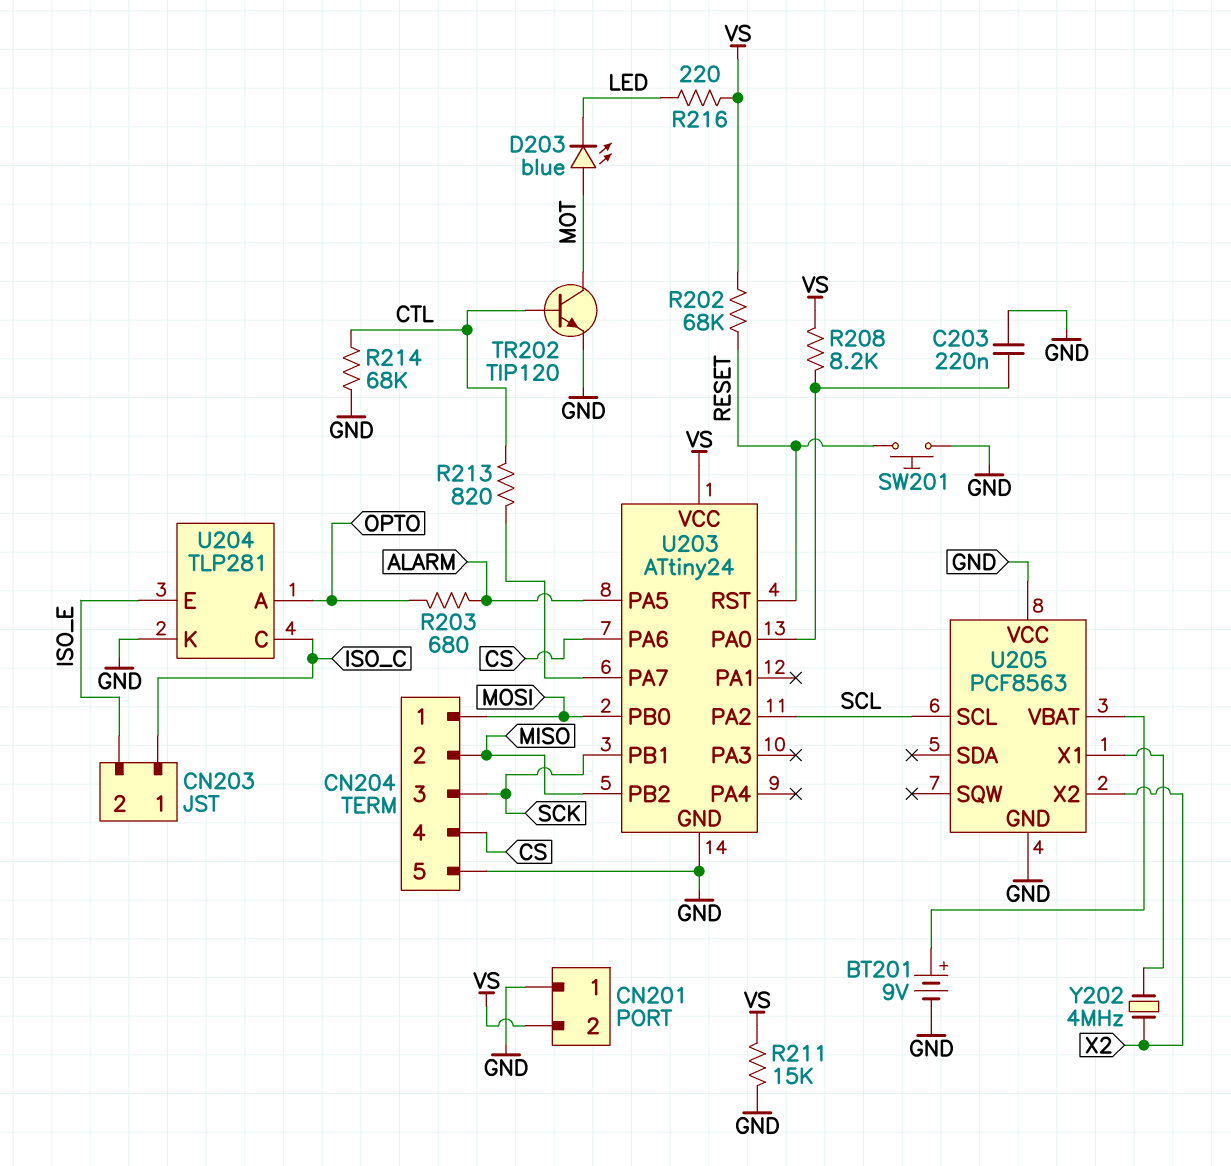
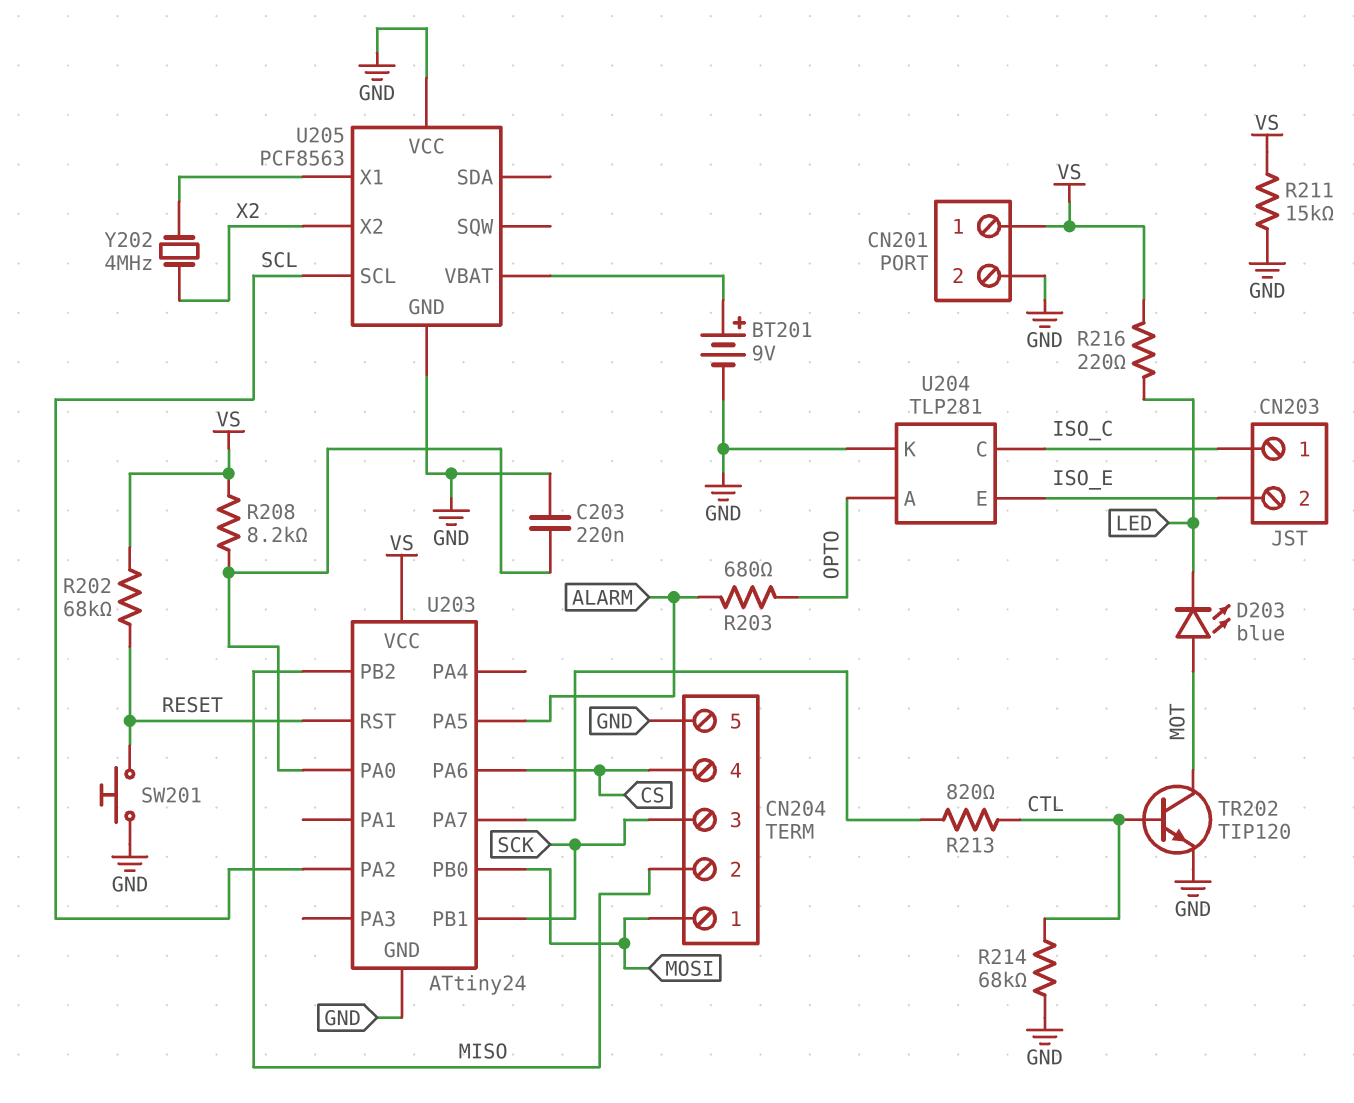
CN201 pin 1: GND -> VS
CN201 pin 2: VS -> GND

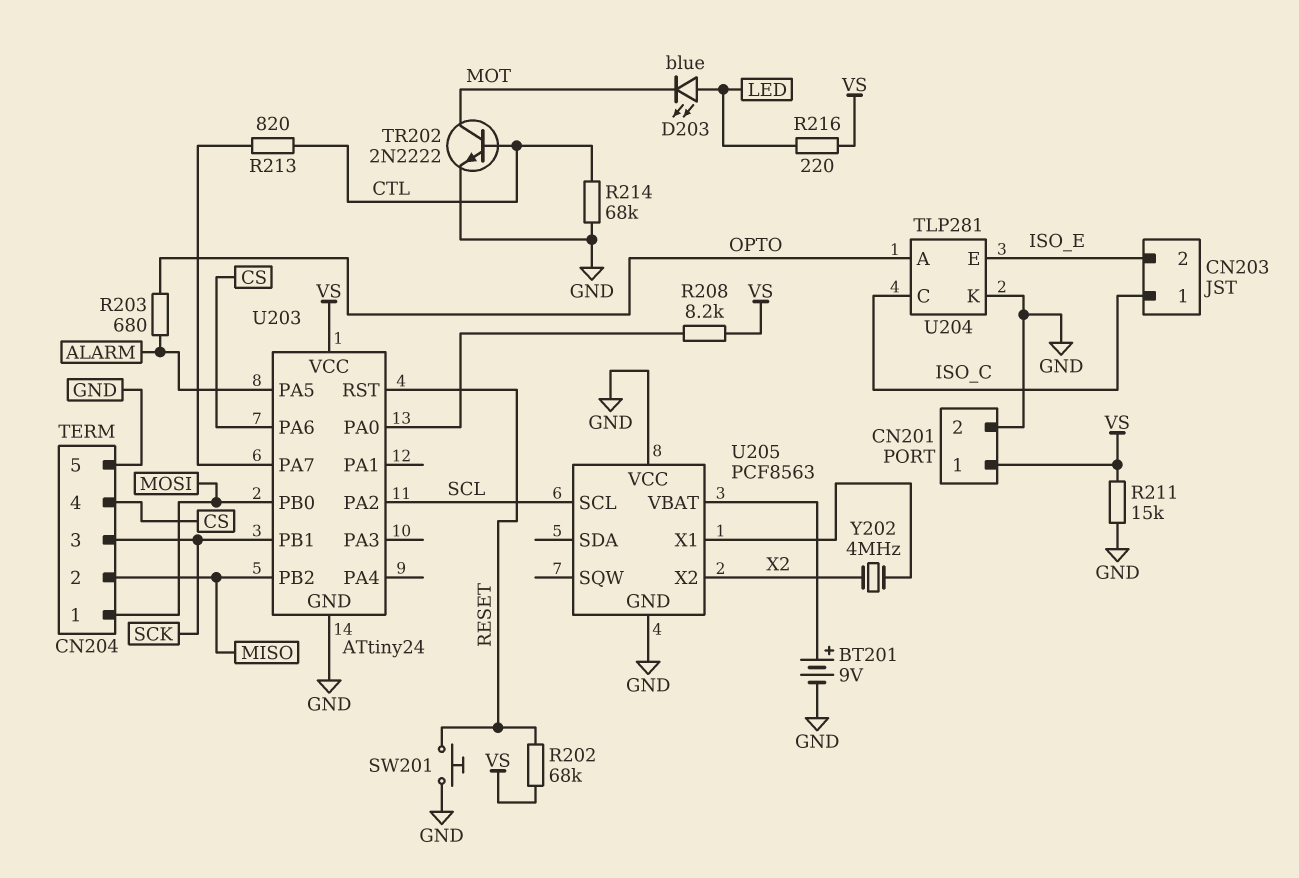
C203: 220nF (GND, U203/PA0) -> none
D203: LED blue (A MOT, K LED) -> LED blue (A LED, K MOT)
TR202: NPN TIP120 (B CTL, C MOT, E GND) -> NPN 2N2222 (B CTL, C MOT, E GND)

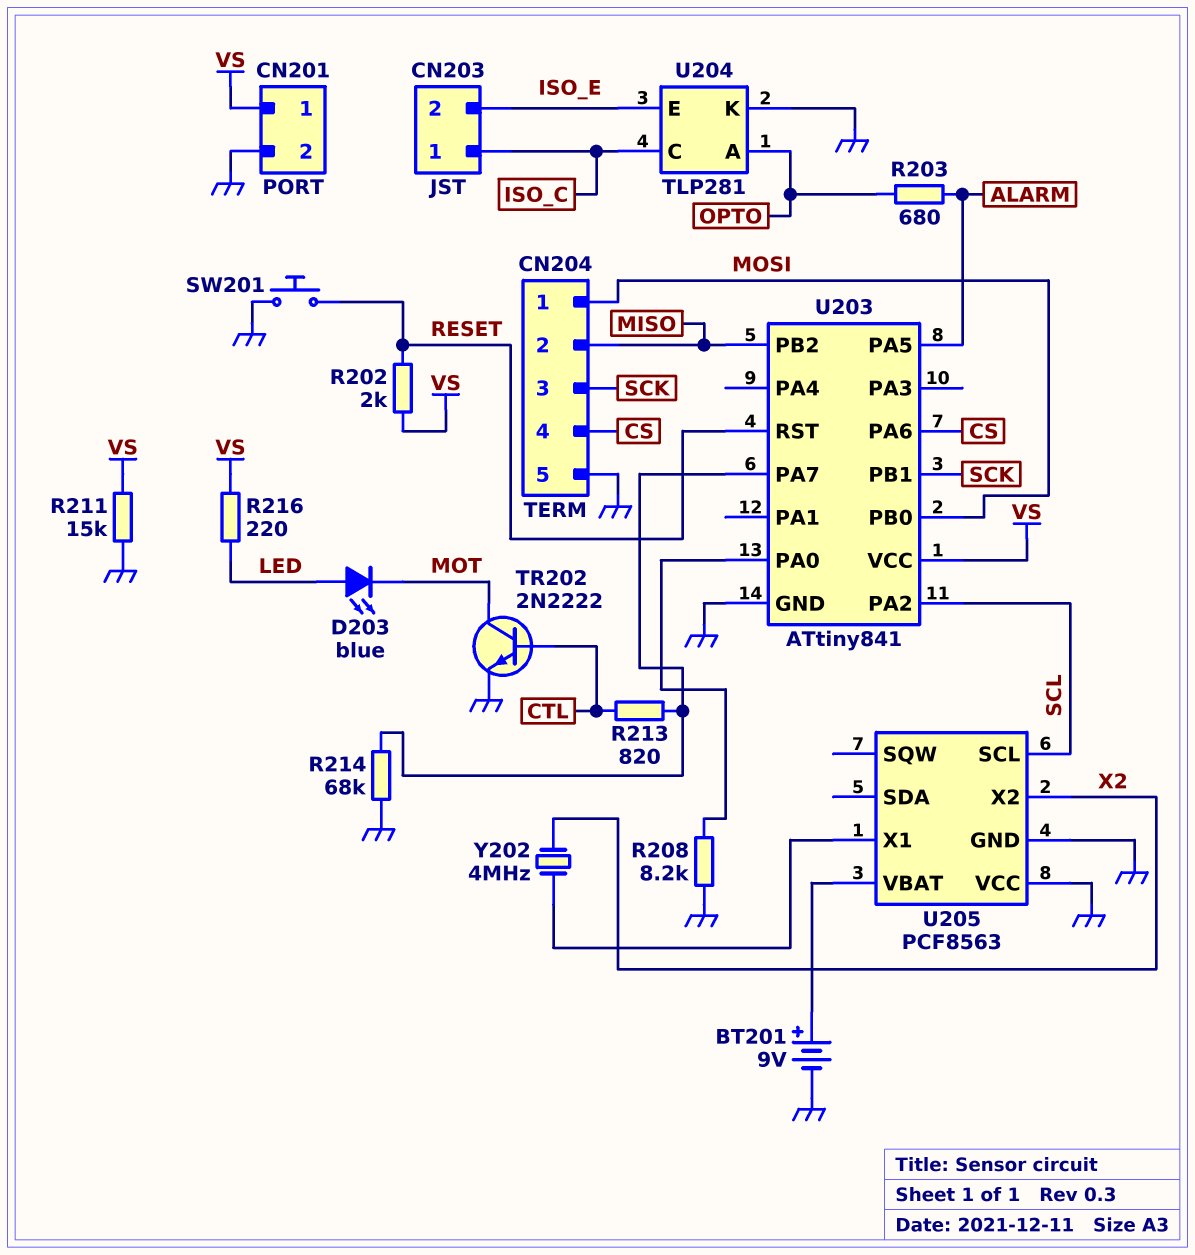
R202: 68k (RESET, VS) -> 2k (RESET, VS)
R208: 8.2k (U203/PA0, VS) -> 8.2k (GND, U203/PA0)
R214: 68k (CTL, GND) -> 68k (GND, U203/PA7)
U203: ATtiny24 -> ATtiny841

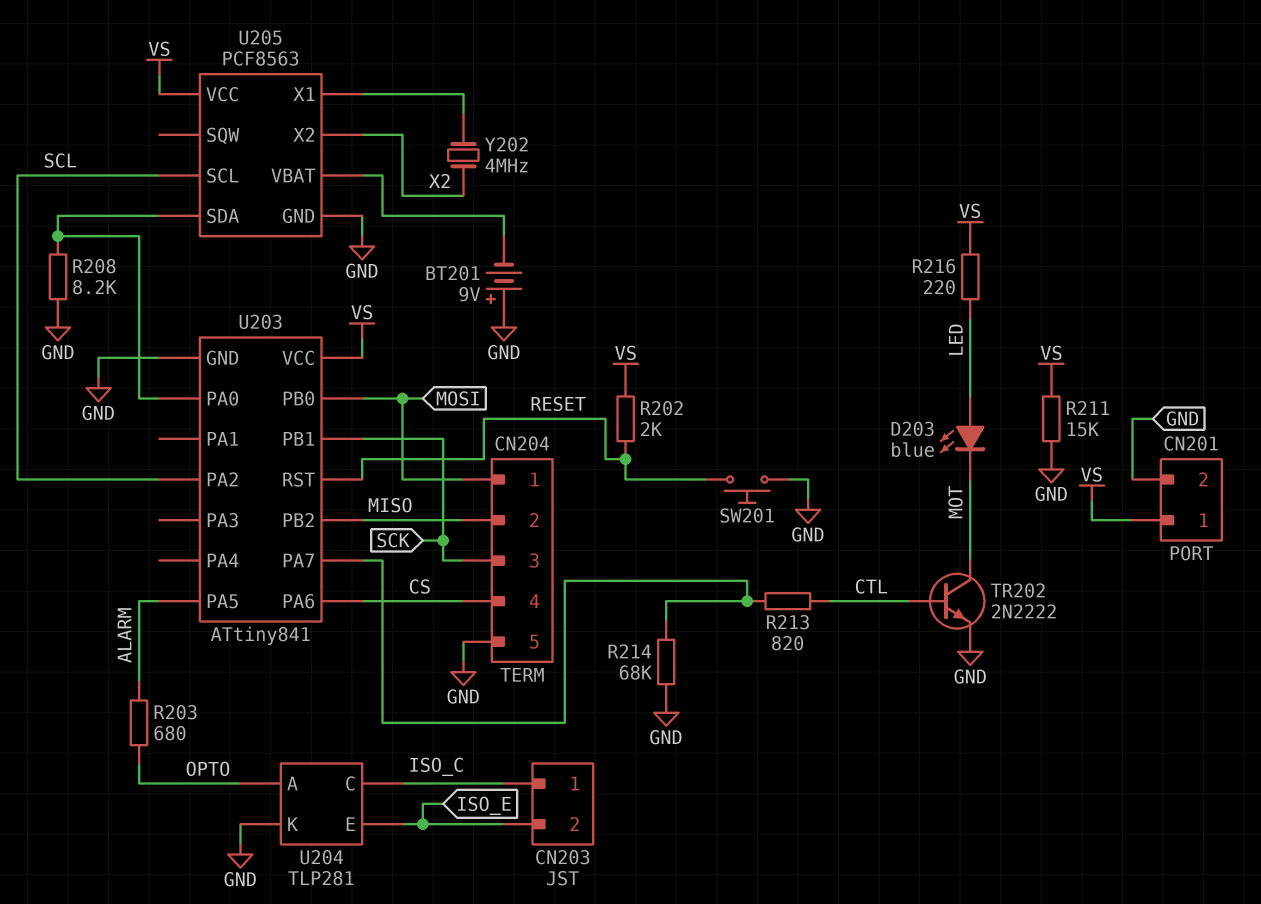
BT201: 9V (plus U205/VBAT, minus GND) -> 9V (plus GND, minus U205/VBAT)
U205 pin SDA: none -> U203/PA0
U205 pin VCC: GND -> VS

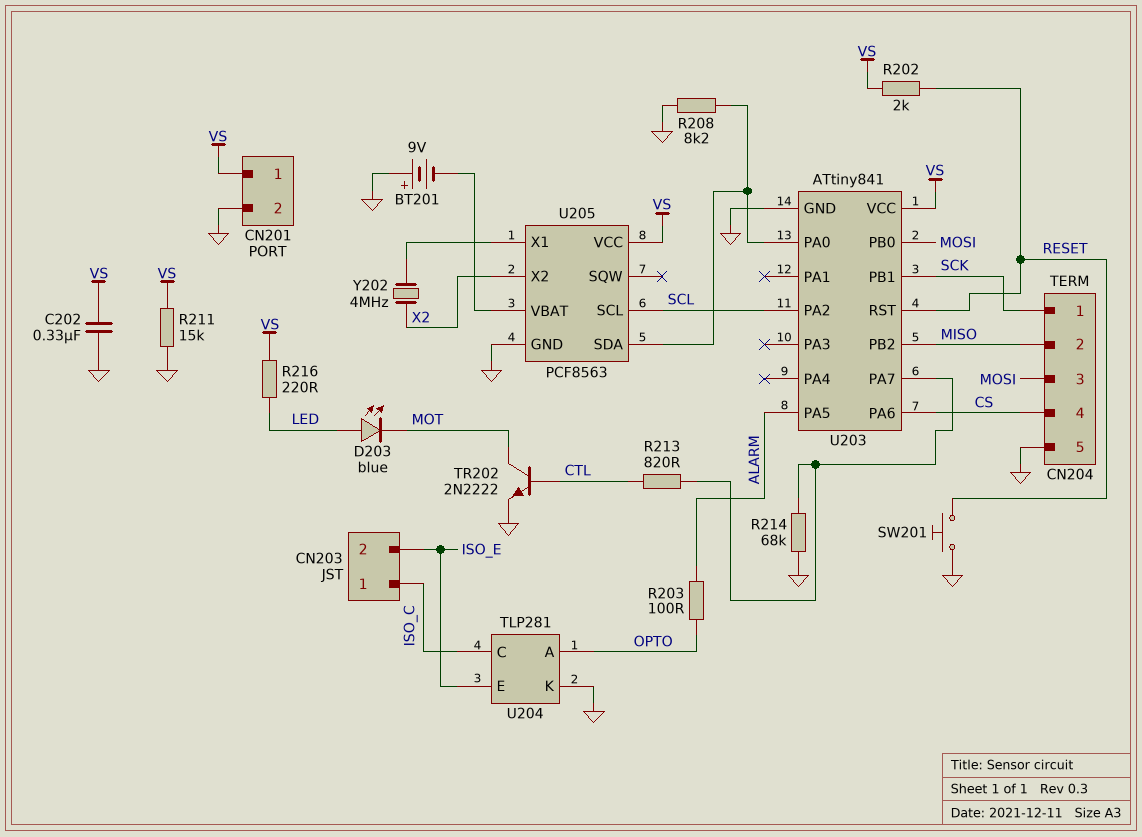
C202: none -> 330nF (GND, VS)
CN204 pin 1: MOSI -> SCK
CN204 pin 3: SCK -> MOSI
R203: 680 (ALARM, OPTO) -> 100 (ALARM, OPTO)

